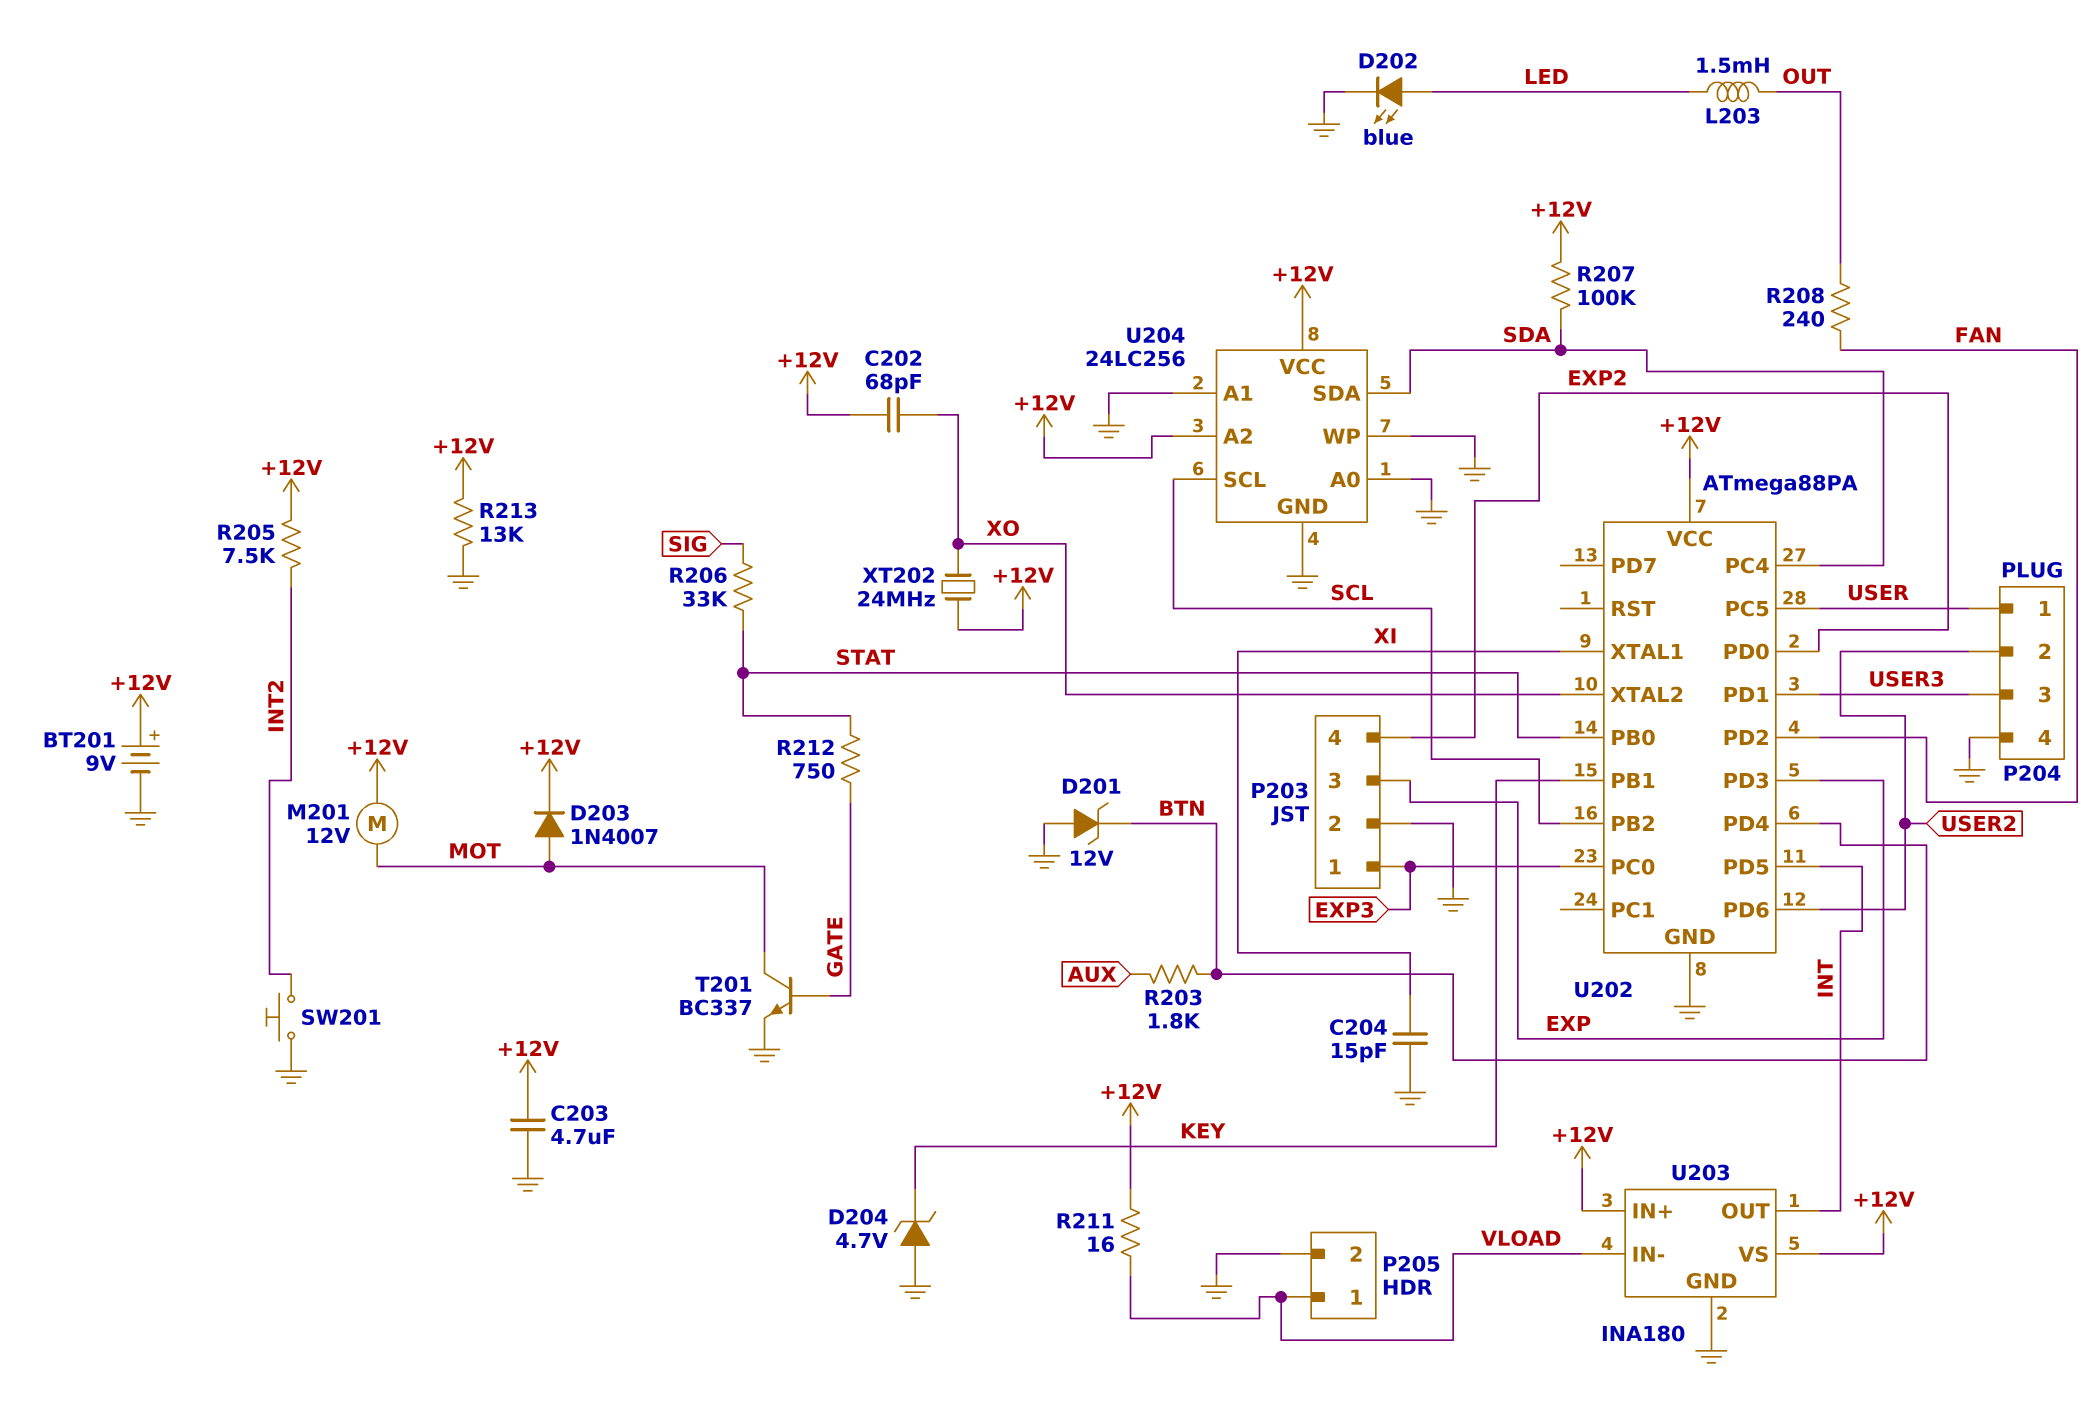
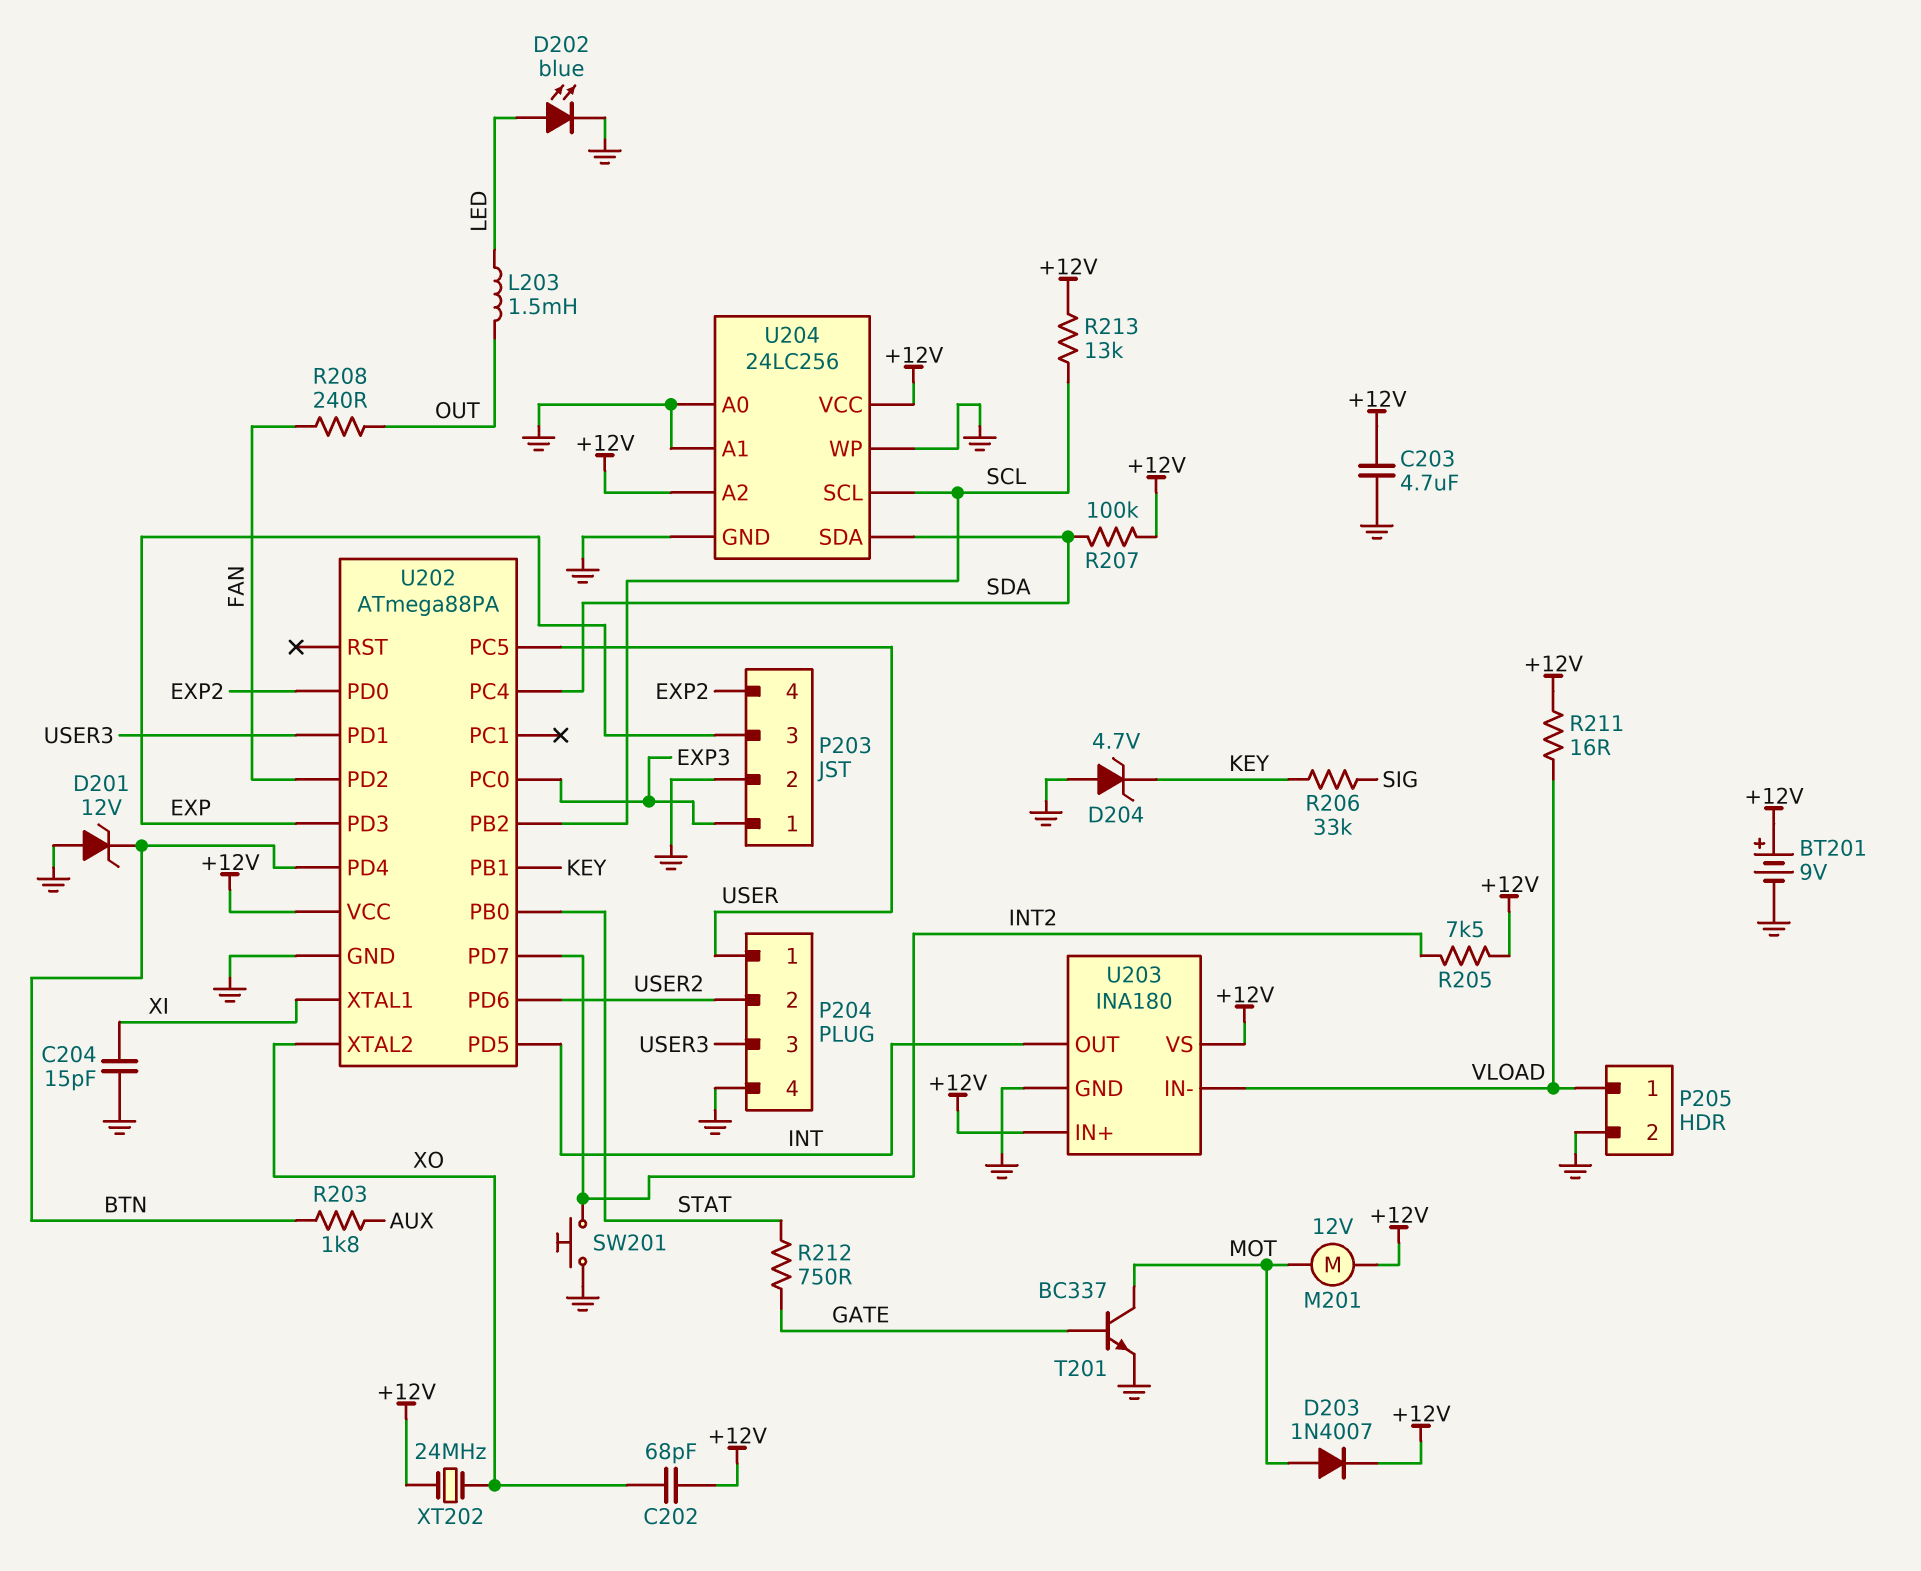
R206: 33k (SIG, STAT) -> 33k (KEY, SIG)
R213: 13k (+12V, GND) -> 13k (+12V, SCL)
U202 pin PD7: none -> INT2

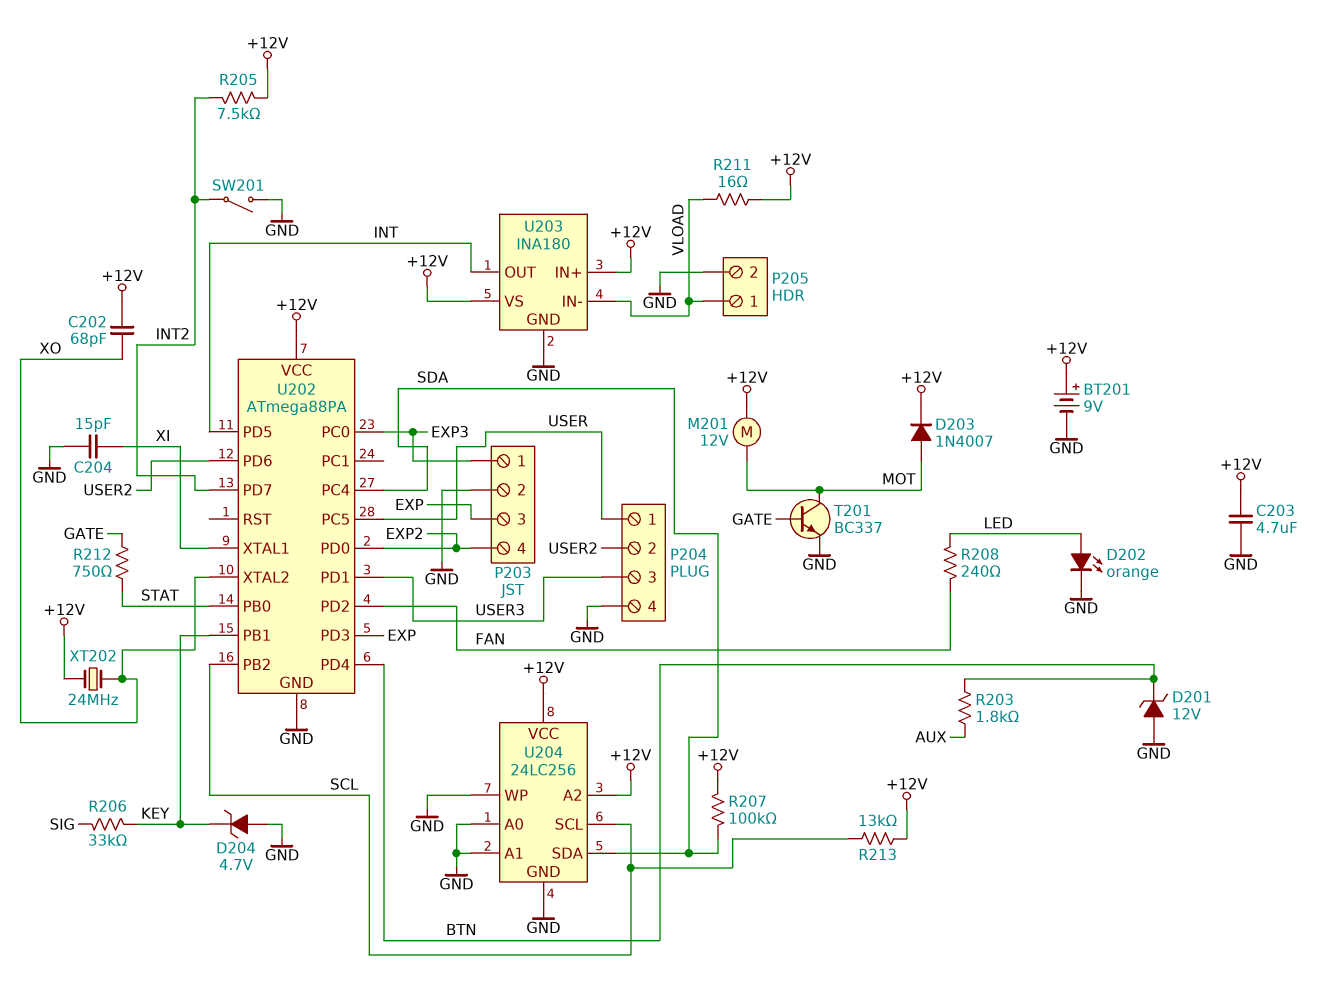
D202: LED blue (A LED, K GND) -> LED orange (A LED, K GND)
L203: 1.5mH (LED, OUT) -> none
R208: 240 (FAN, OUT) -> 240 (FAN, LED)
SW201: button (GND, INT2) -> switch (GND, INT2)

